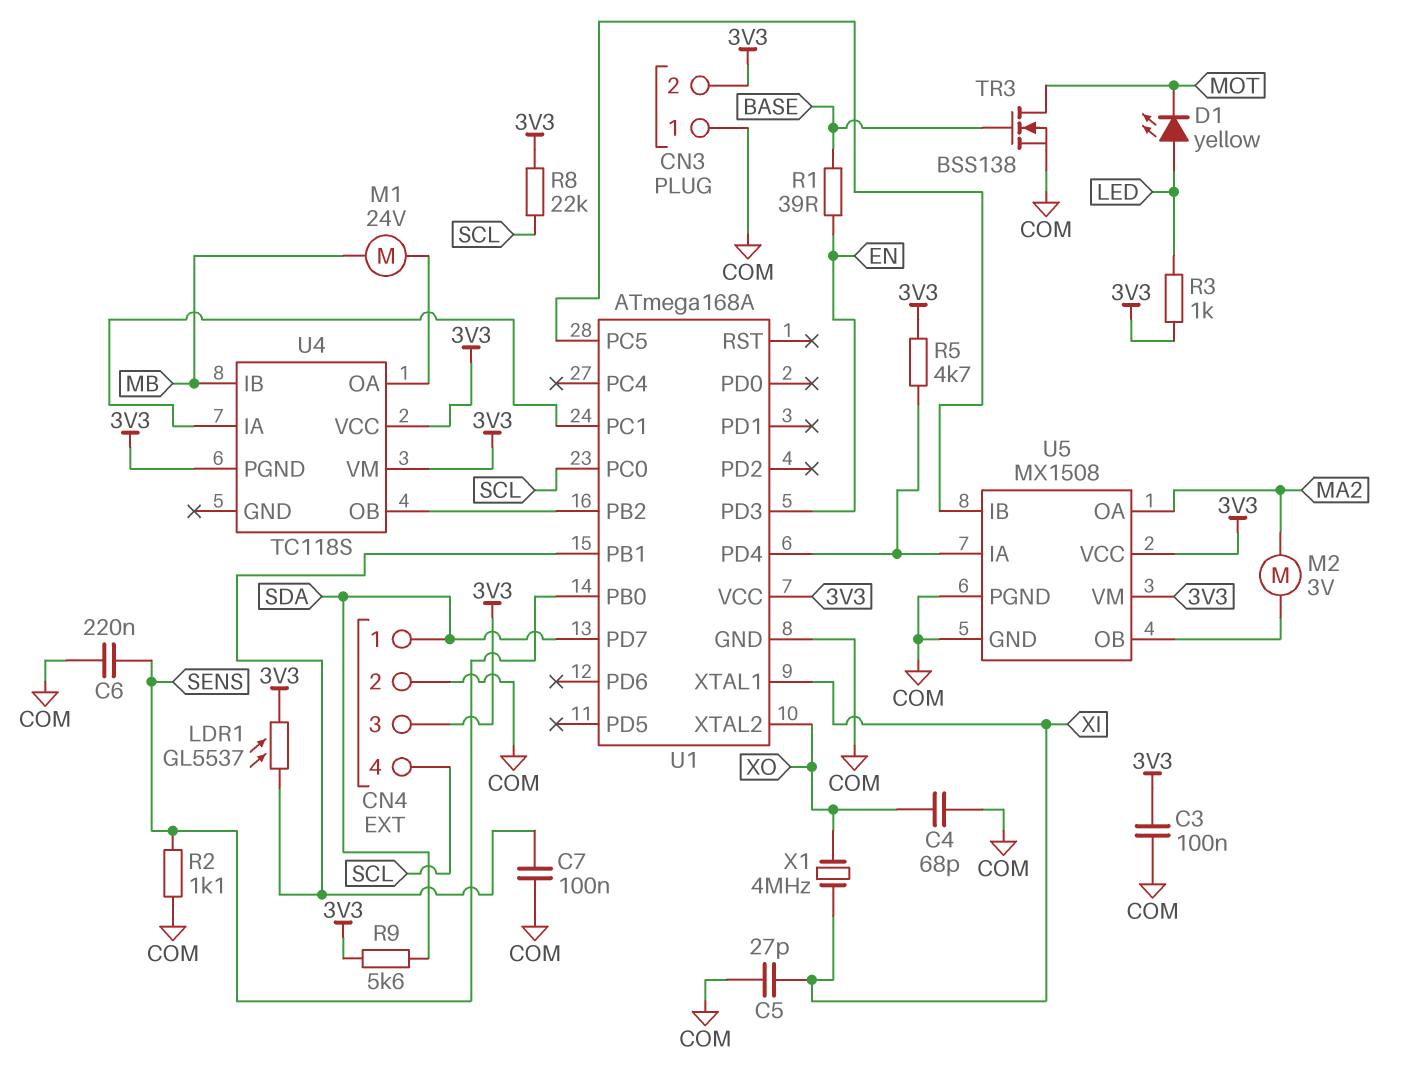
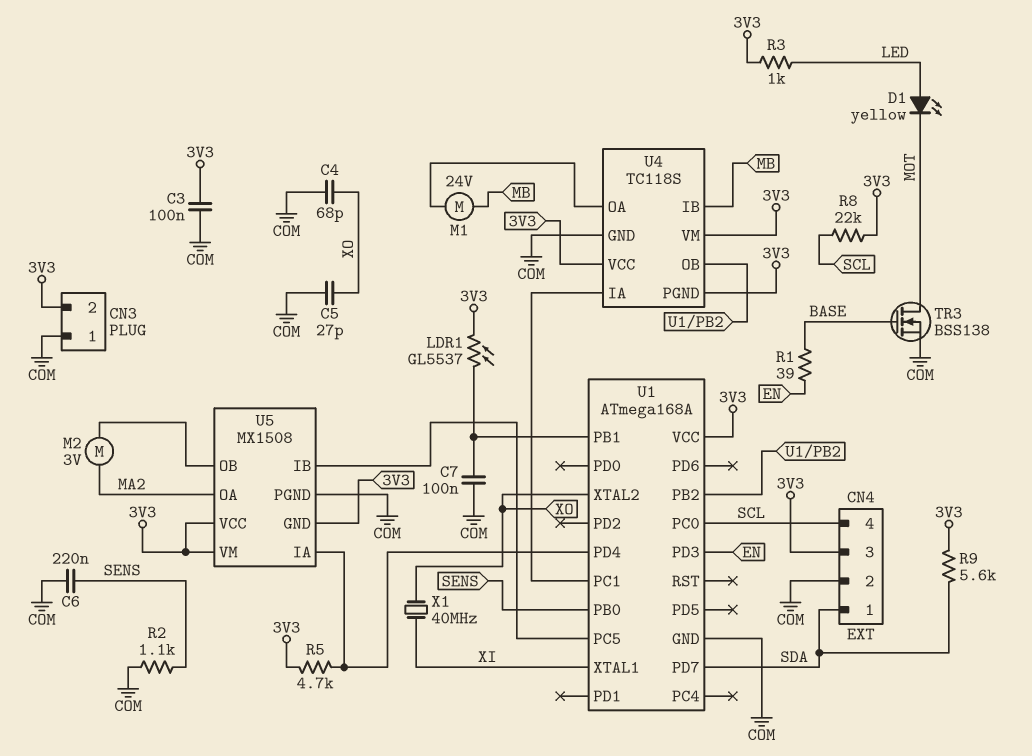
C5: 27pF (COM, XI) -> 27pF (COM, XO)
U4 pin GND: none -> COM
U5 pin GND: COM -> 3V3
X1: 4MHz (XI, XO) -> 40MHz (XI, XO)

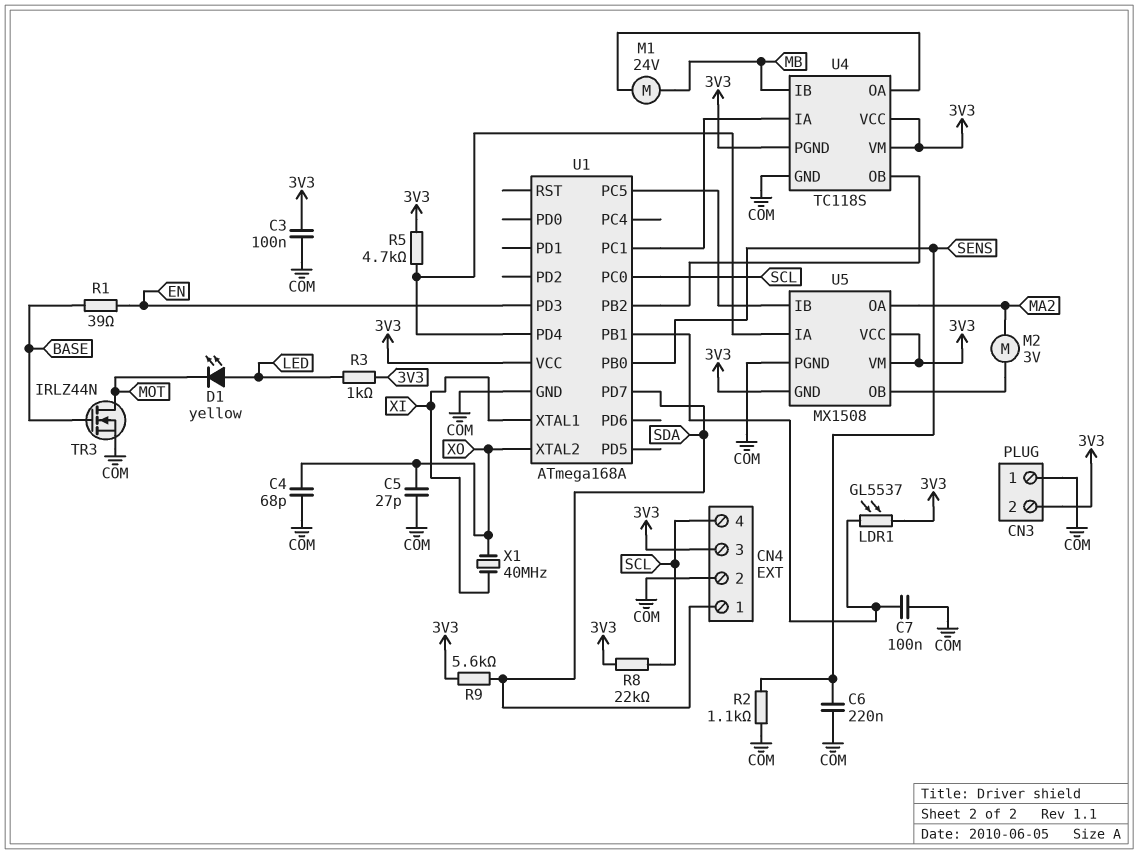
TR3: NMOS BSS138 (G BASE, D MOT, S COM) -> NMOS IRLZ44N (G BASE, D MOT, S COM)

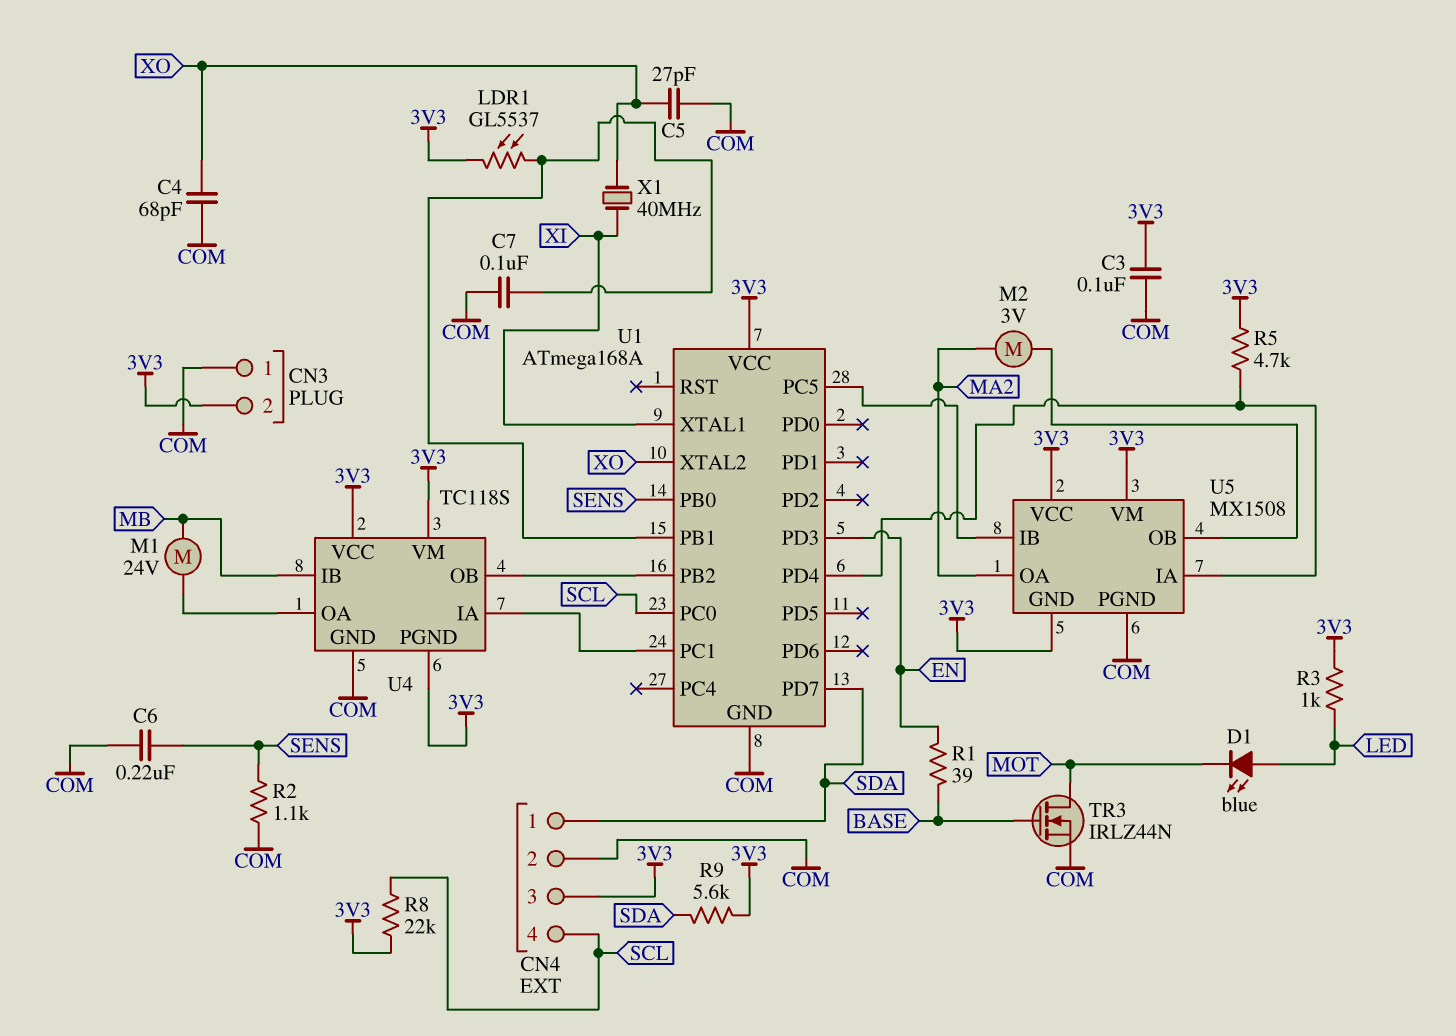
D1: LED yellow (A LED, K MOT) -> LED blue (A LED, K MOT)

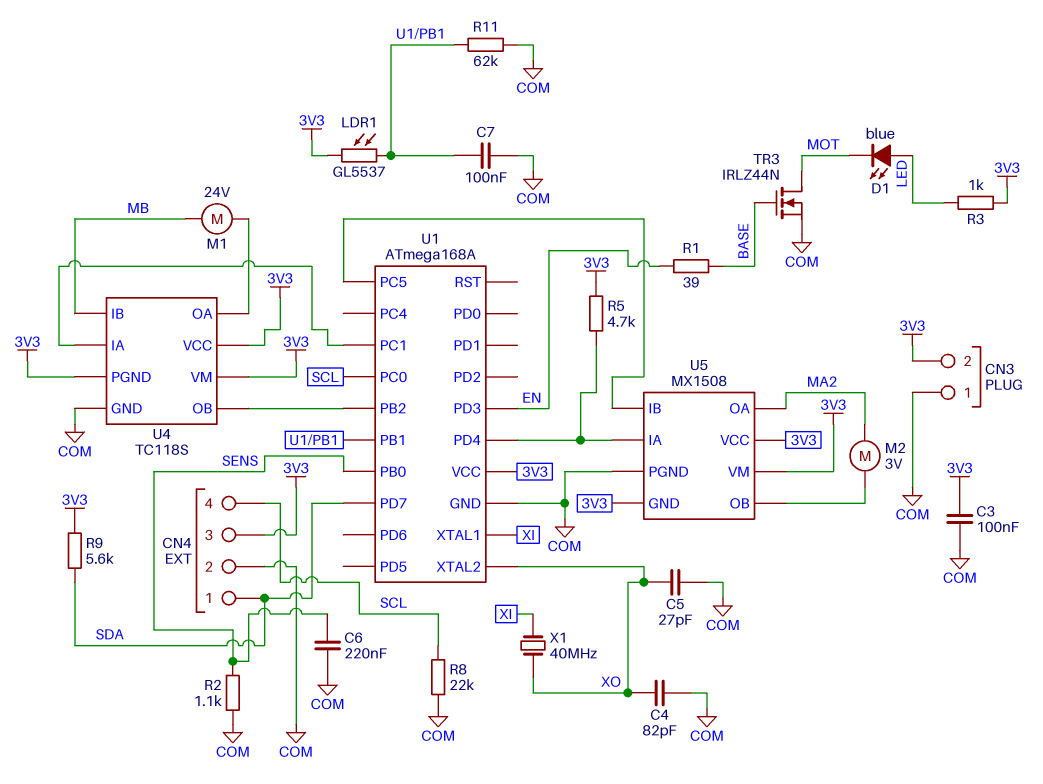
C4: 68pF (COM, XO) -> 82pF (COM, XO)
R8: 22k (3V3, SCL) -> 22k (COM, SCL)
R11: none -> 62k (COM, U1/PB1)

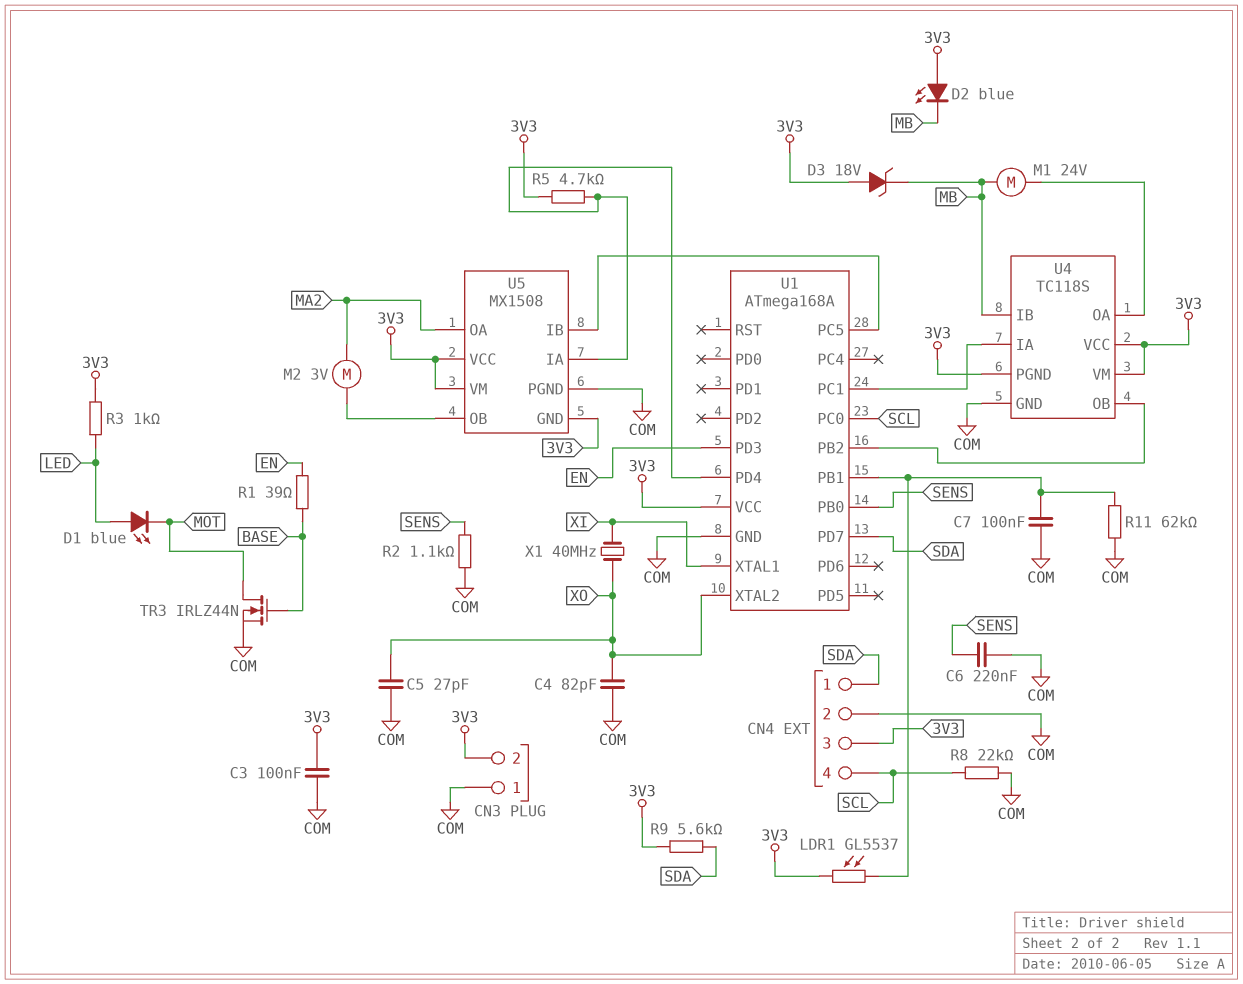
D2: none -> LED blue (A 3V3, K MB)
D3: none -> zener 18V (A 3V3, K MB)

